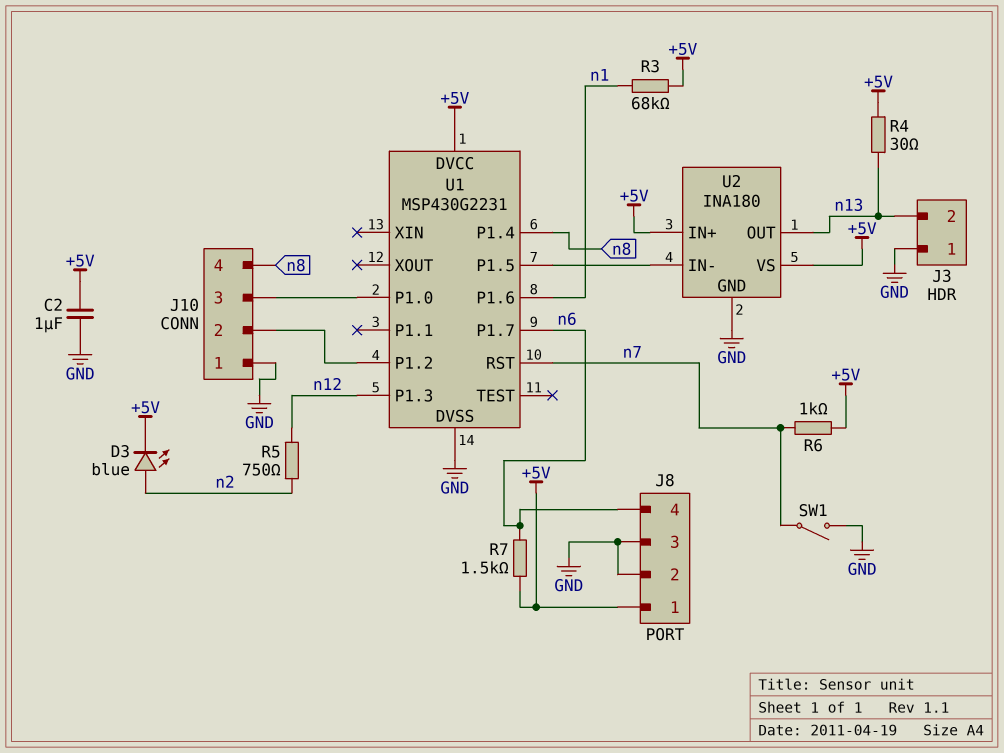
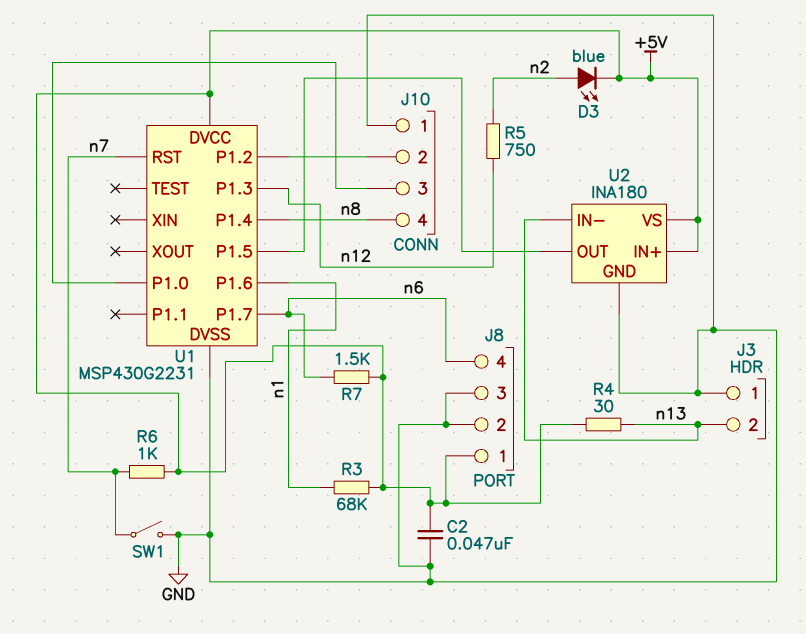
C2: 1uF (+5V, GND) -> 47nF (+5V, GND)
U2 pin IN-: U1/P1.5 -> n13
U2 pin OUT: n13 -> U1/P1.5

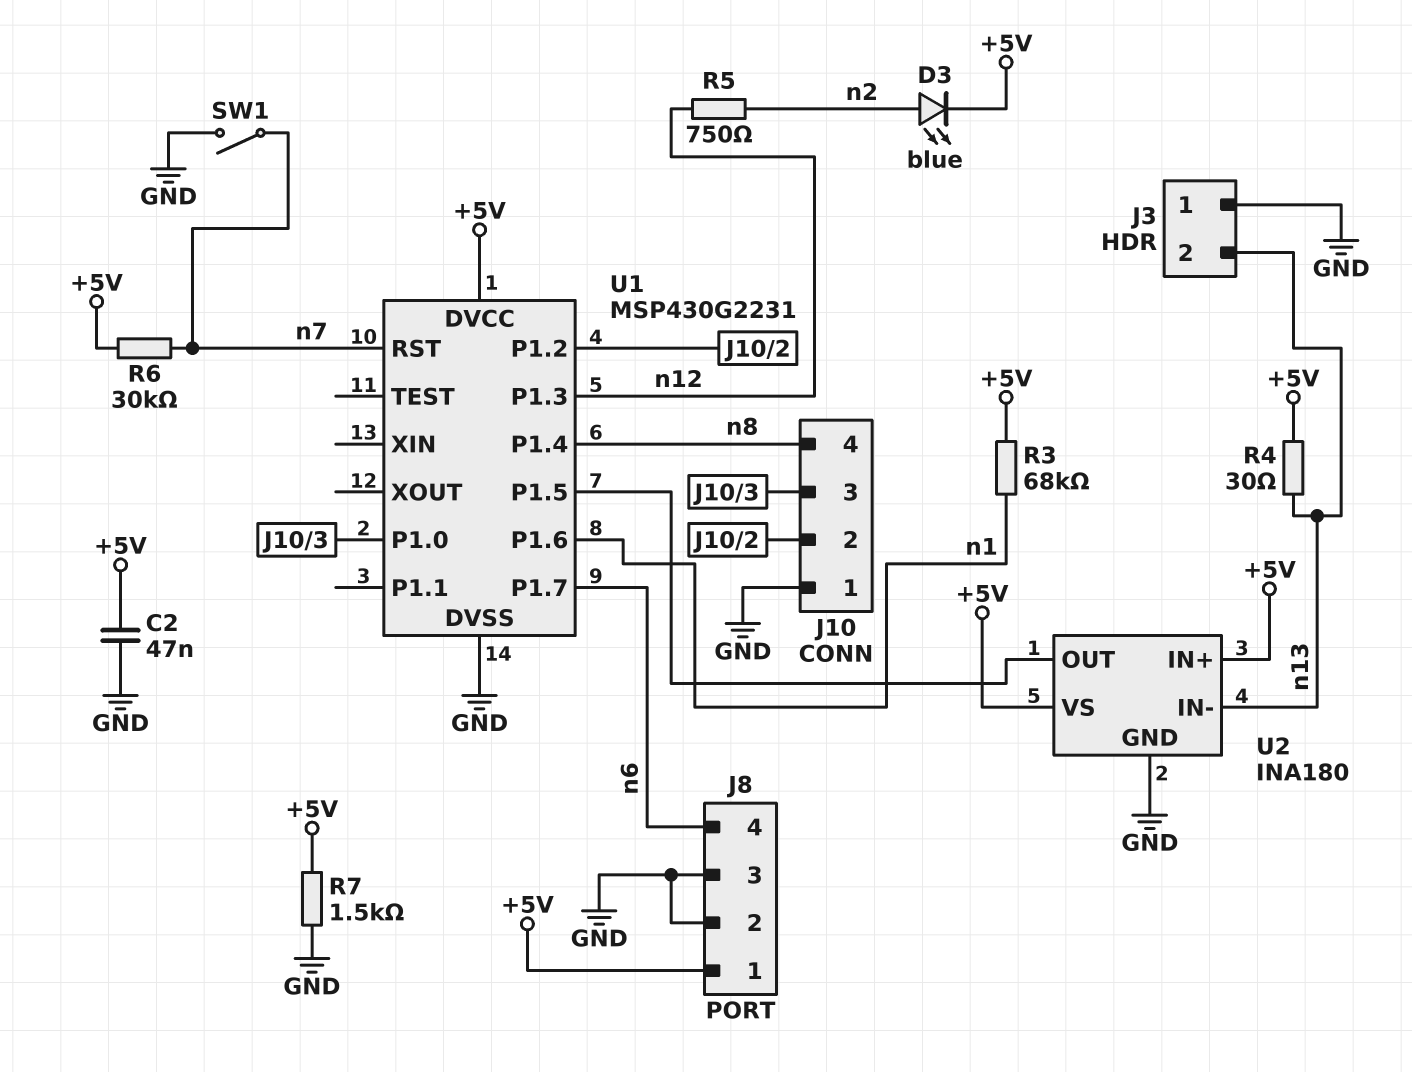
R6: 1k (+5V, n7) -> 30k (+5V, n7)
R7: 1.5k (+5V, n6) -> 1.5k (+5V, GND)

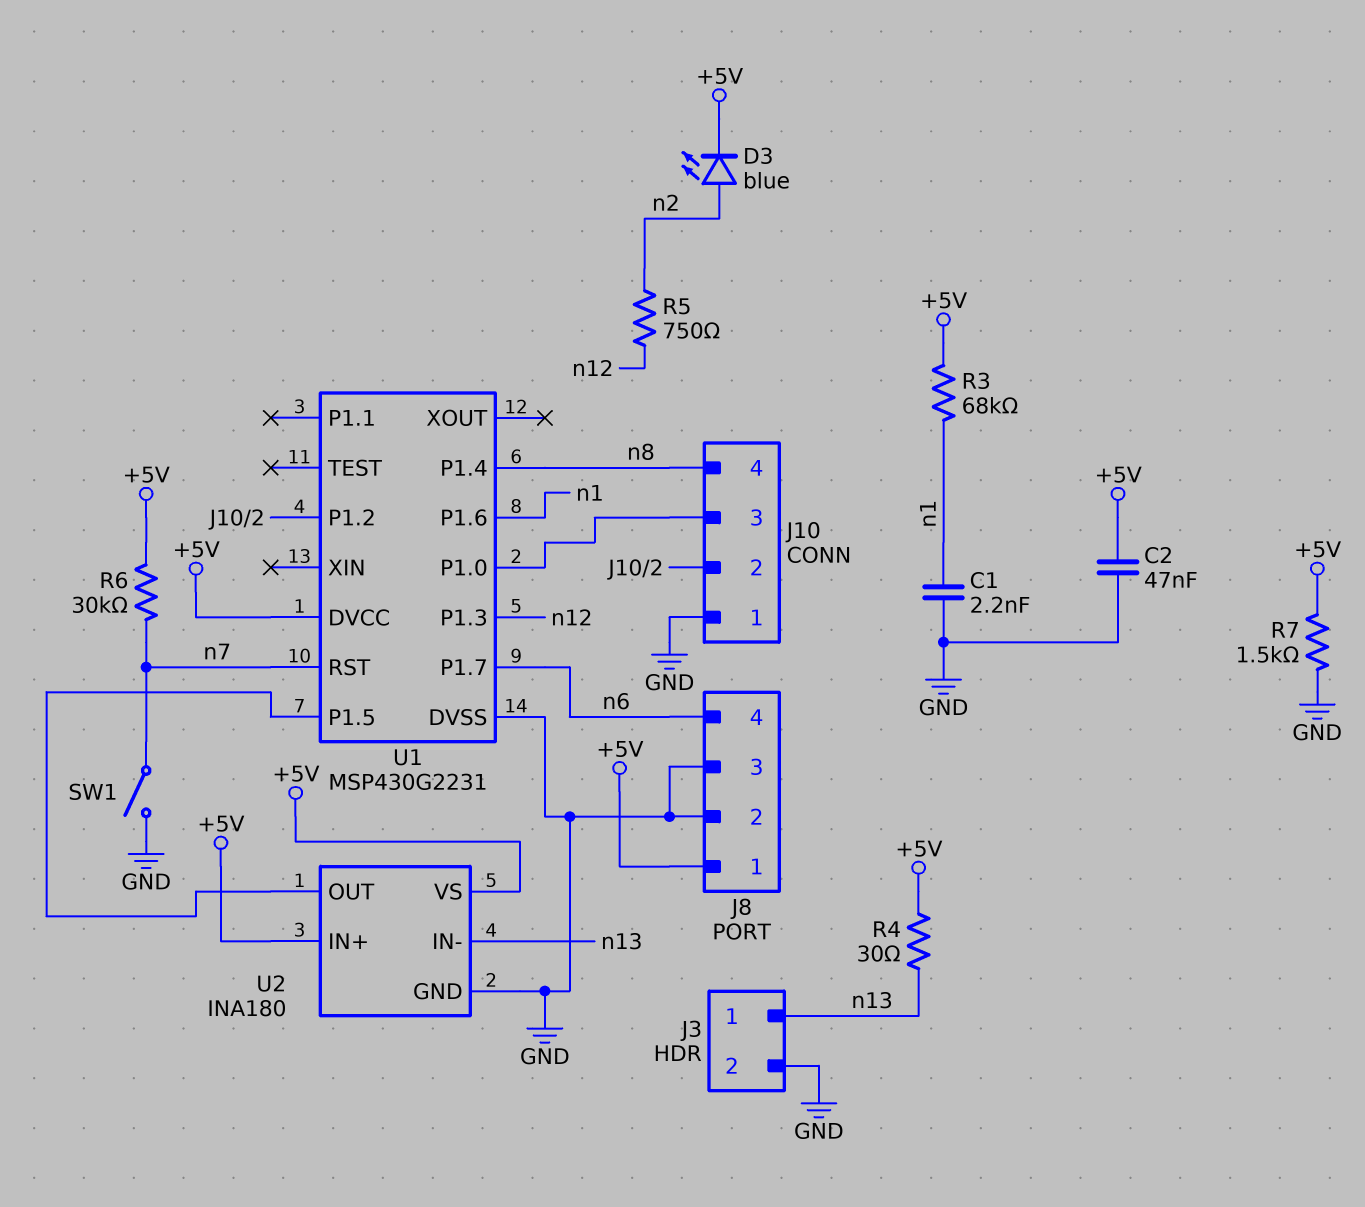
C1: none -> 2.2nF (GND, n1)
J3 pin 1: GND -> n13
J3 pin 2: n13 -> GND

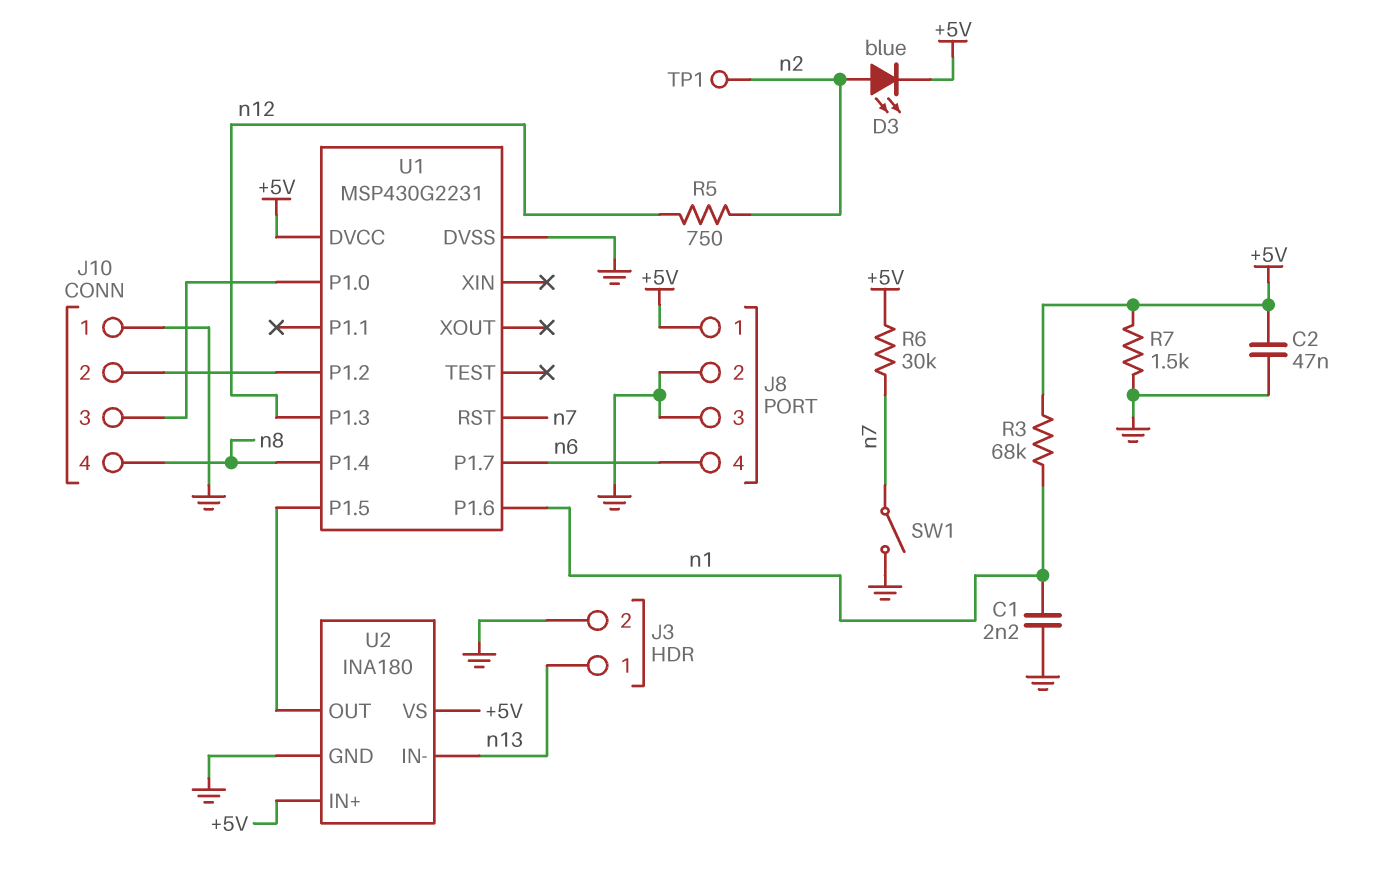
R4: 30 (+5V, n13) -> none
TP1: none -> test point (n2)

